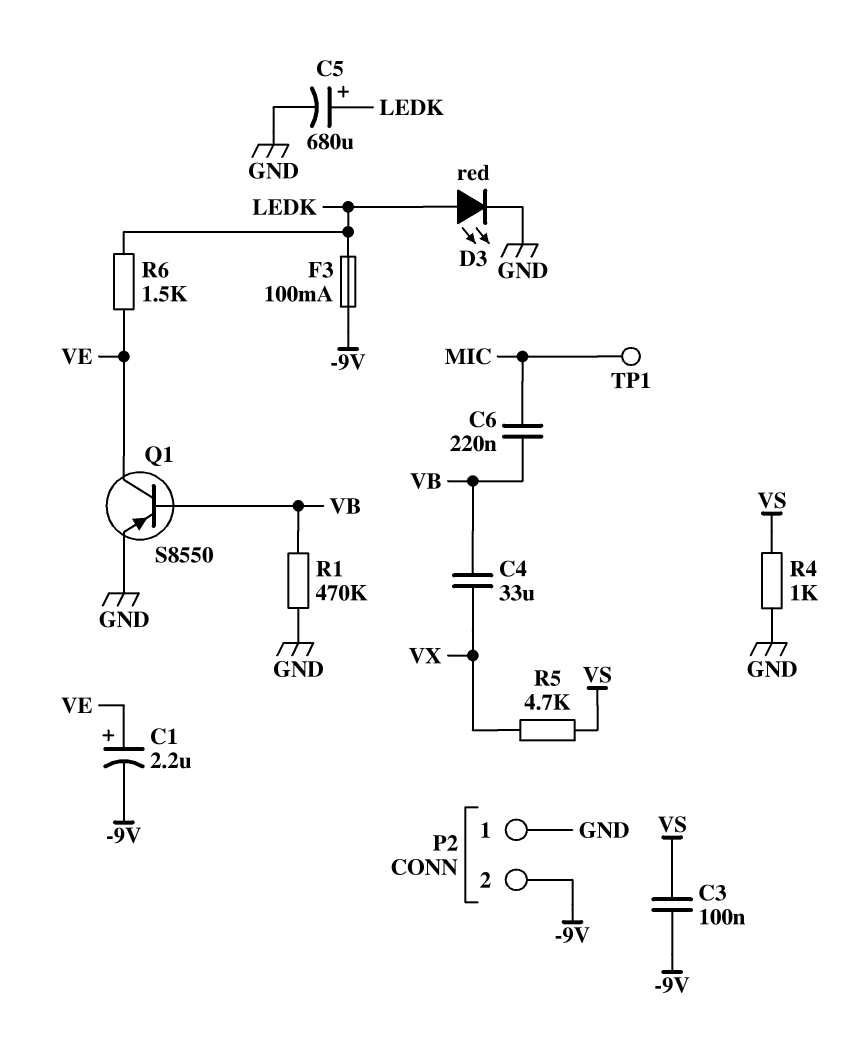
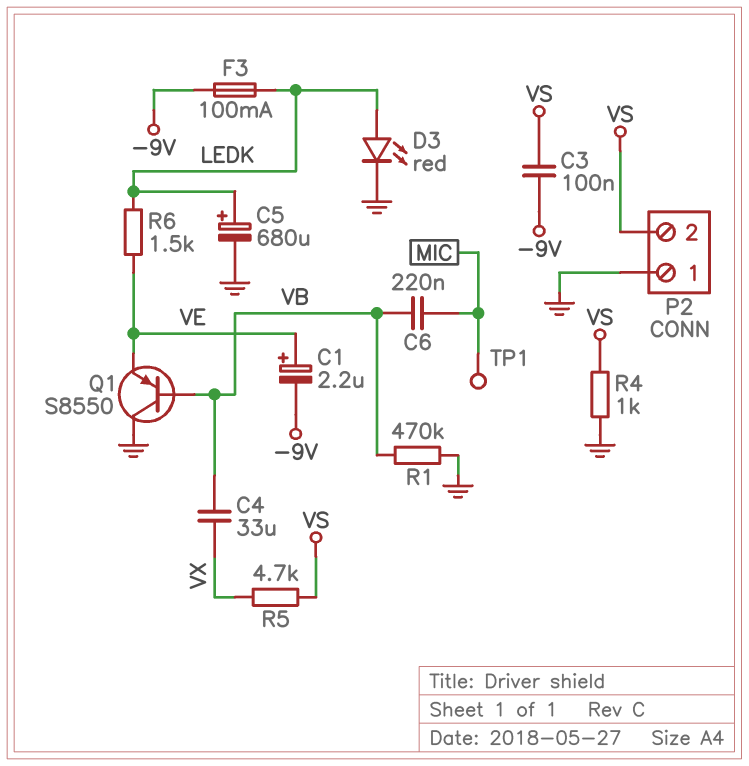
P2 pin 2: -9V -> VS
Q1: PNP S8550 (B VB, C VE, E GND) -> PNP S8550 (B VB, C GND, E VE)

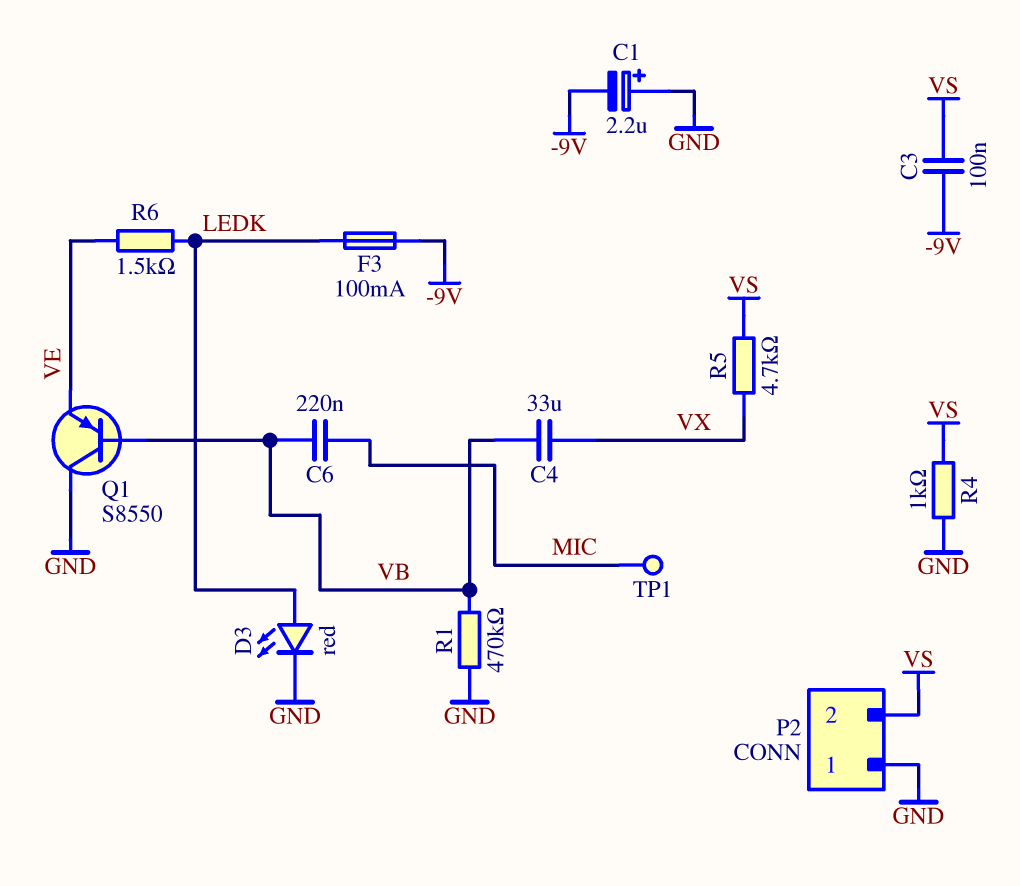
C1: 2.2uF (plus VE, minus -9V) -> 2.2uF (plus GND, minus -9V)
C5: 680uF (plus LEDK, minus GND) -> none

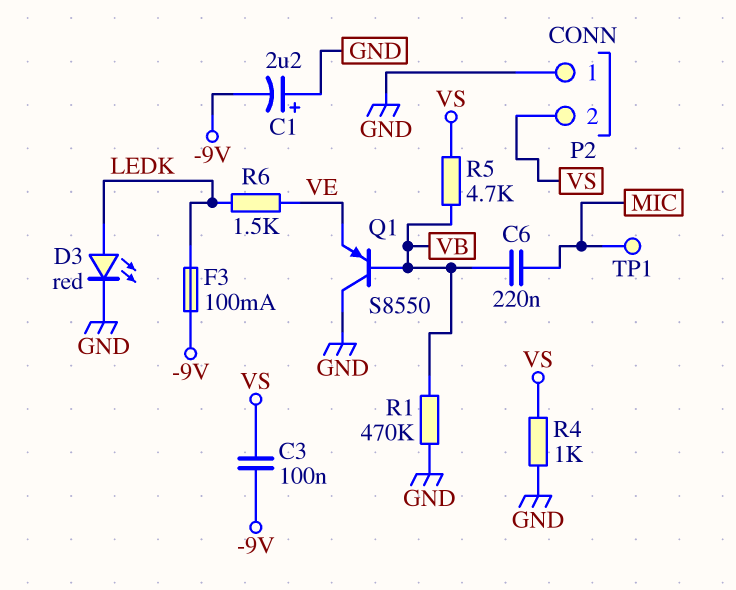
C4: 33uF (VB, VX) -> none
R5: 4.7k (VS, VX) -> 4.7k (VB, VS)

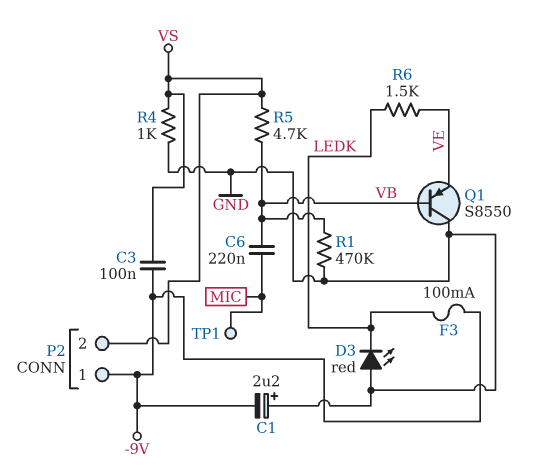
D3: LED red (A LEDK, K GND) -> LED red (A GND, K LEDK)
P2 pin 1: GND -> -9V

